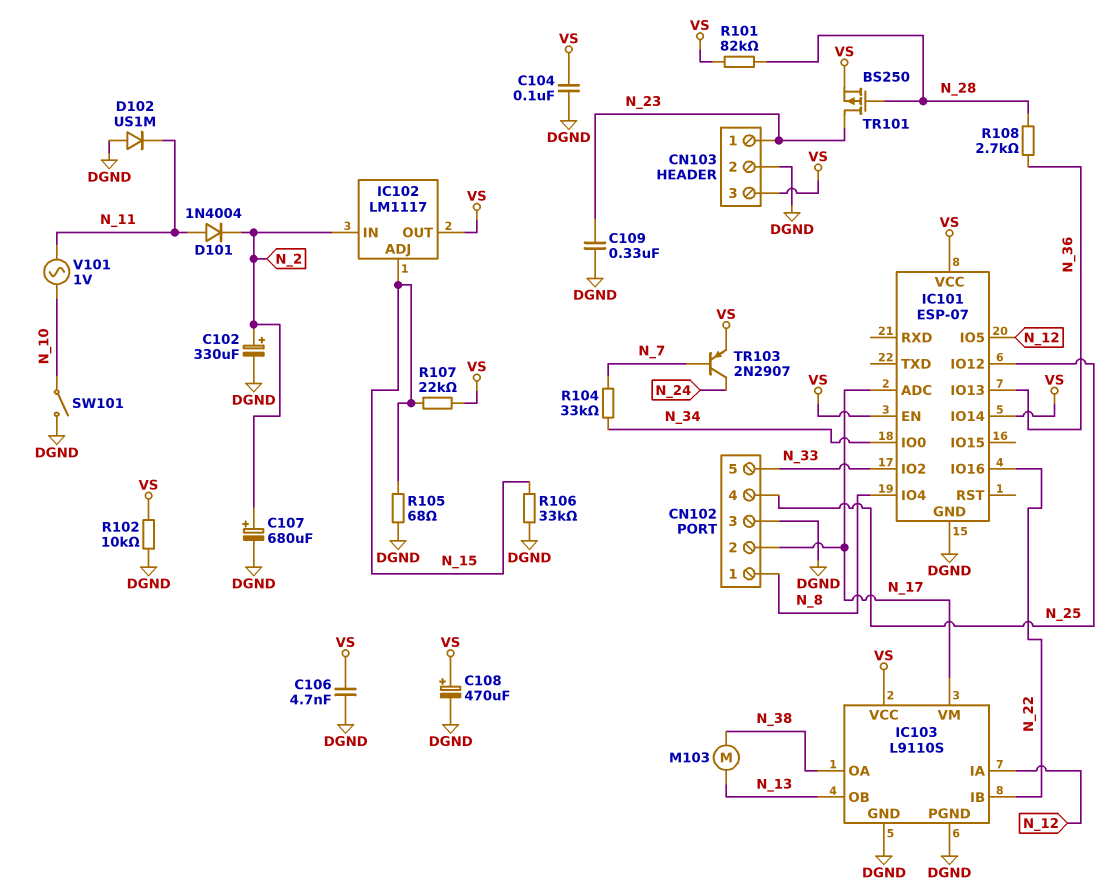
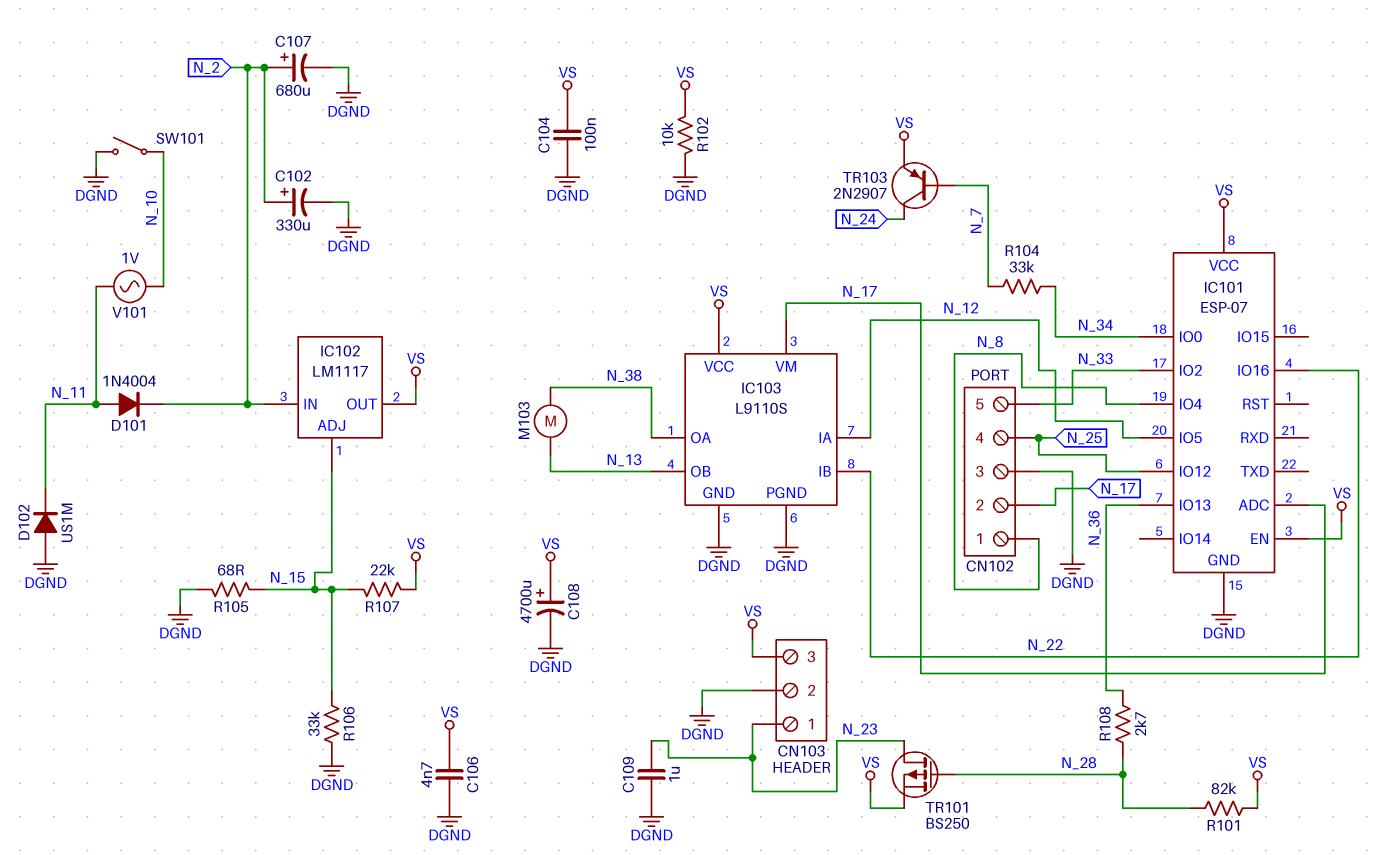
C108: 470uF (plus VS, minus DGND) -> 4700uF (plus VS, minus DGND)
C109: 330nF (DGND, N_23) -> 1uF (DGND, N_23)
IC101 pin IO14: VS -> none

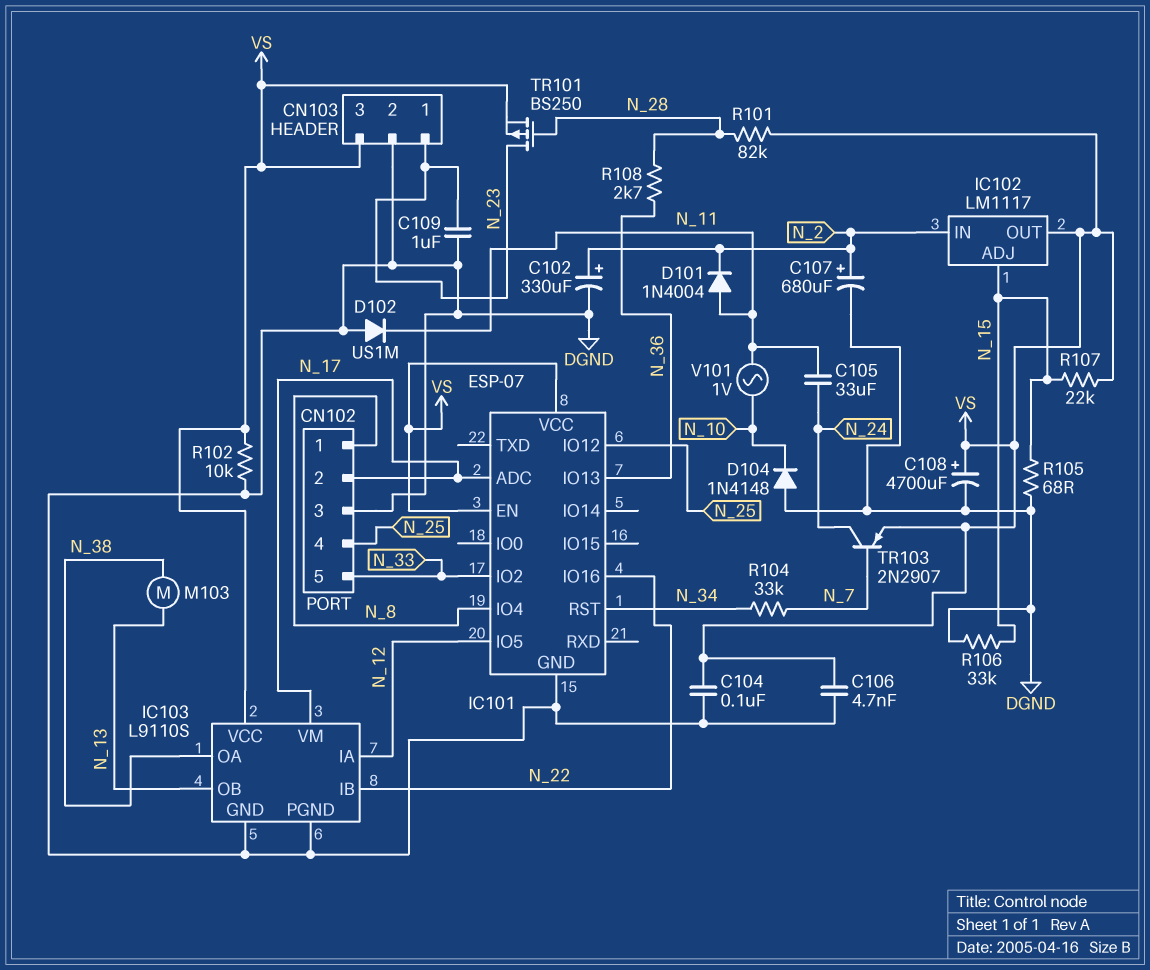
C105: none -> 33uF (N_11, N_24)
D104: none -> diode 1N4148 (A DGND, K N_10)
IC101 pin IO0: N_34 -> none
IC101 pin RST: none -> N_34
SW101: switch (DGND, N_10) -> none

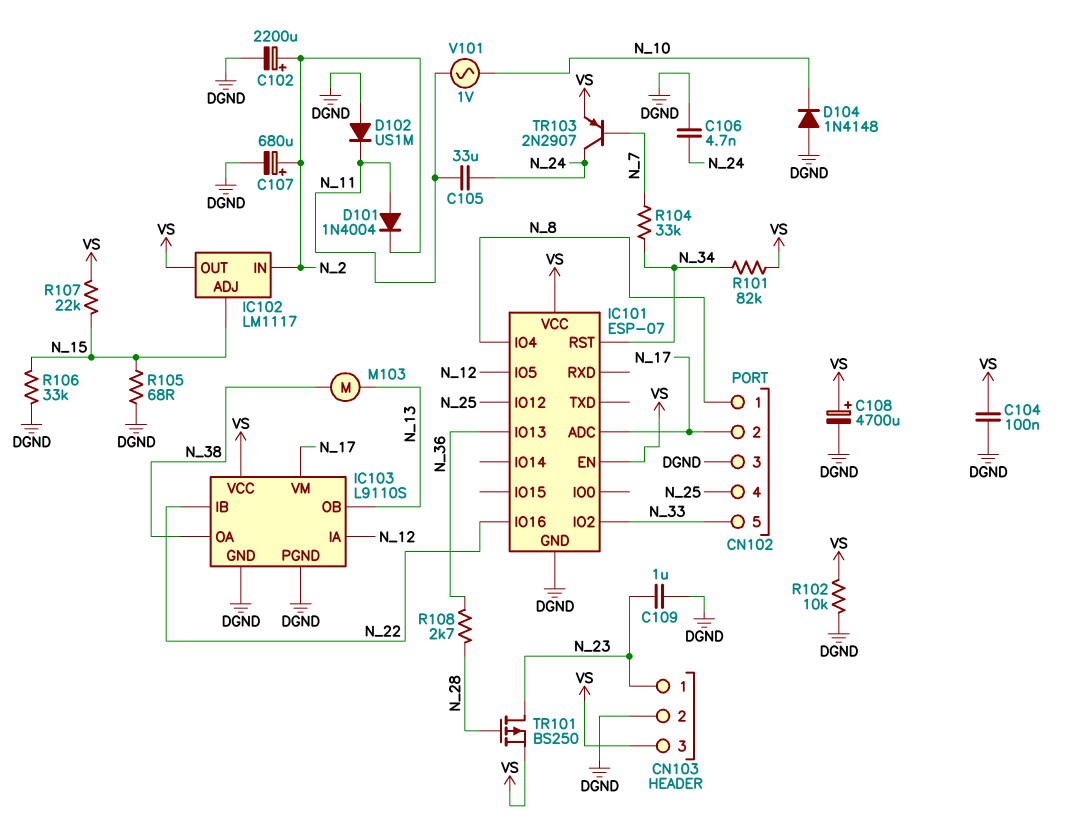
C102: 330uF (plus N_2, minus DGND) -> 2200uF (plus N_2, minus DGND)
C106: 4.7nF (DGND, VS) -> 4.7nF (DGND, N_24)
R101: 82k (N_28, VS) -> 82k (N_34, VS)

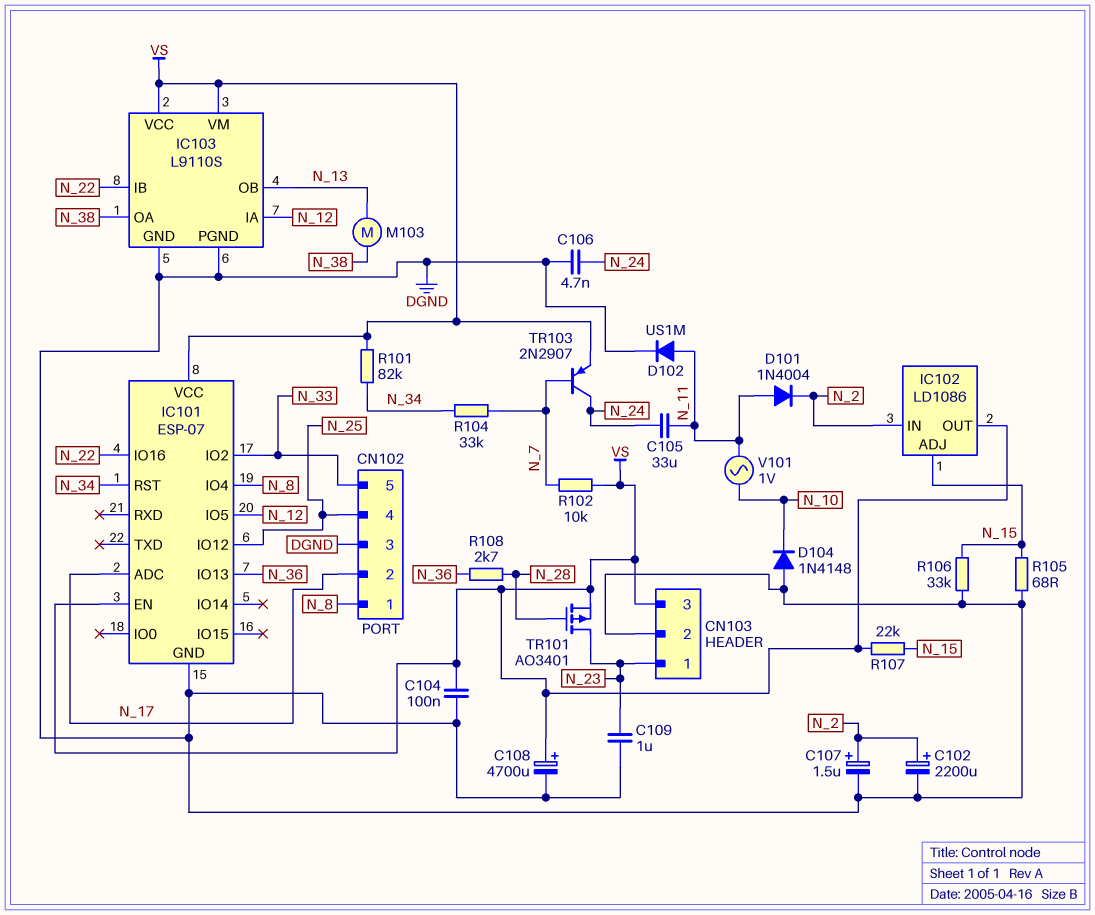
C107: 680uF (plus N_2, minus DGND) -> 1.5uF (plus N_2, minus DGND)
D102: diode US1M (A DGND, K N_11) -> diode US1M (A N_11, K DGND)
IC102: LM1117 -> LD1086
IC103 pin VM: N_17 -> VS
R102: 10k (DGND, VS) -> 10k (N_7, VS)
TR101: PMOS BS250 (G N_28, D N_23, S VS) -> PMOS AO3401 (G N_28, D N_23, S VS)

